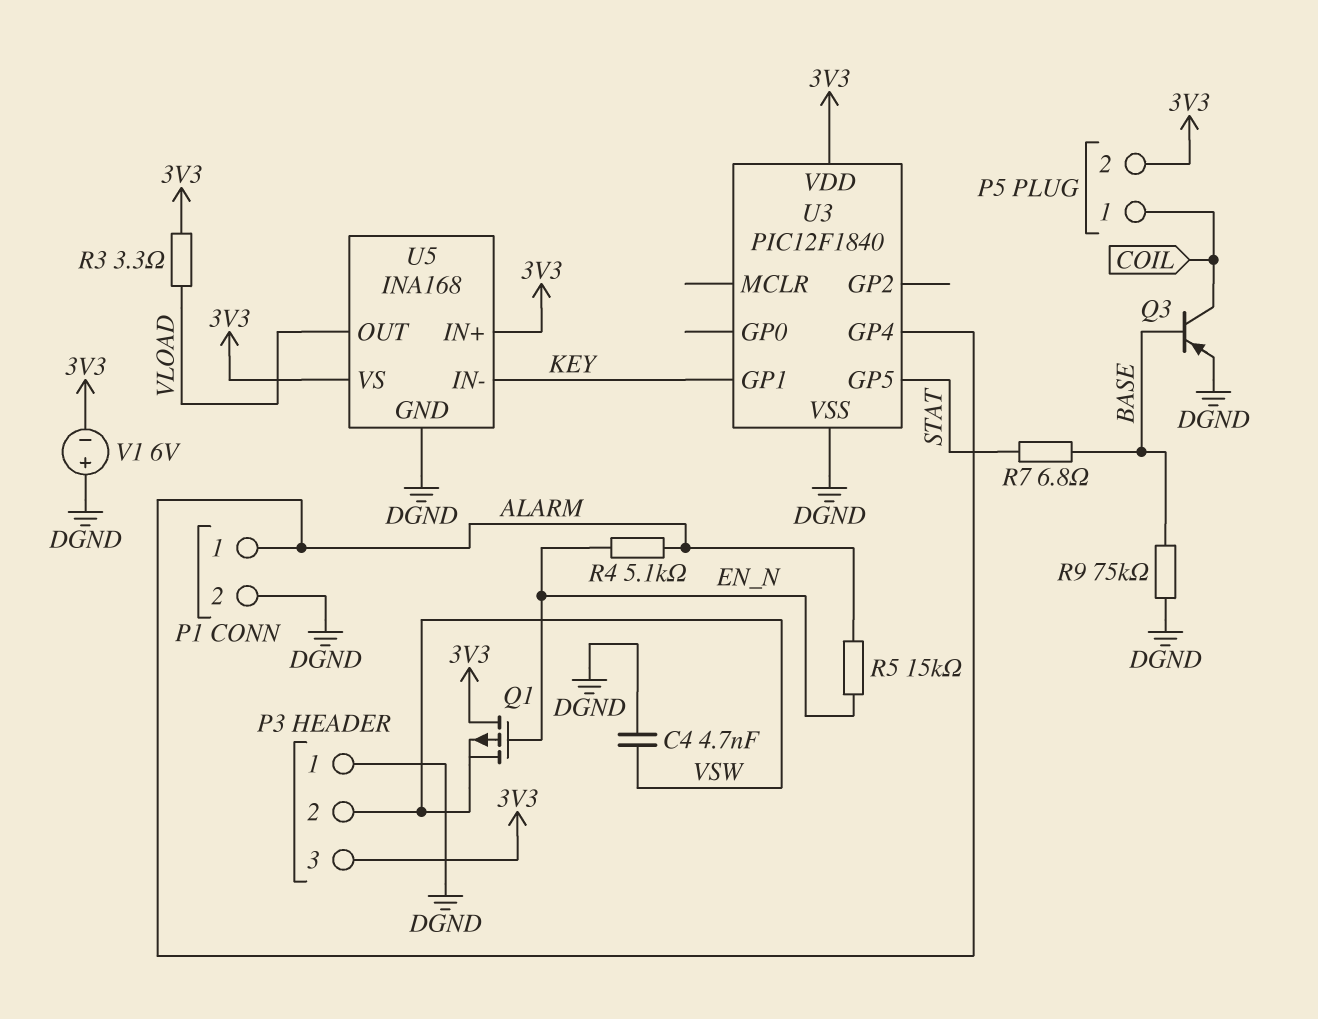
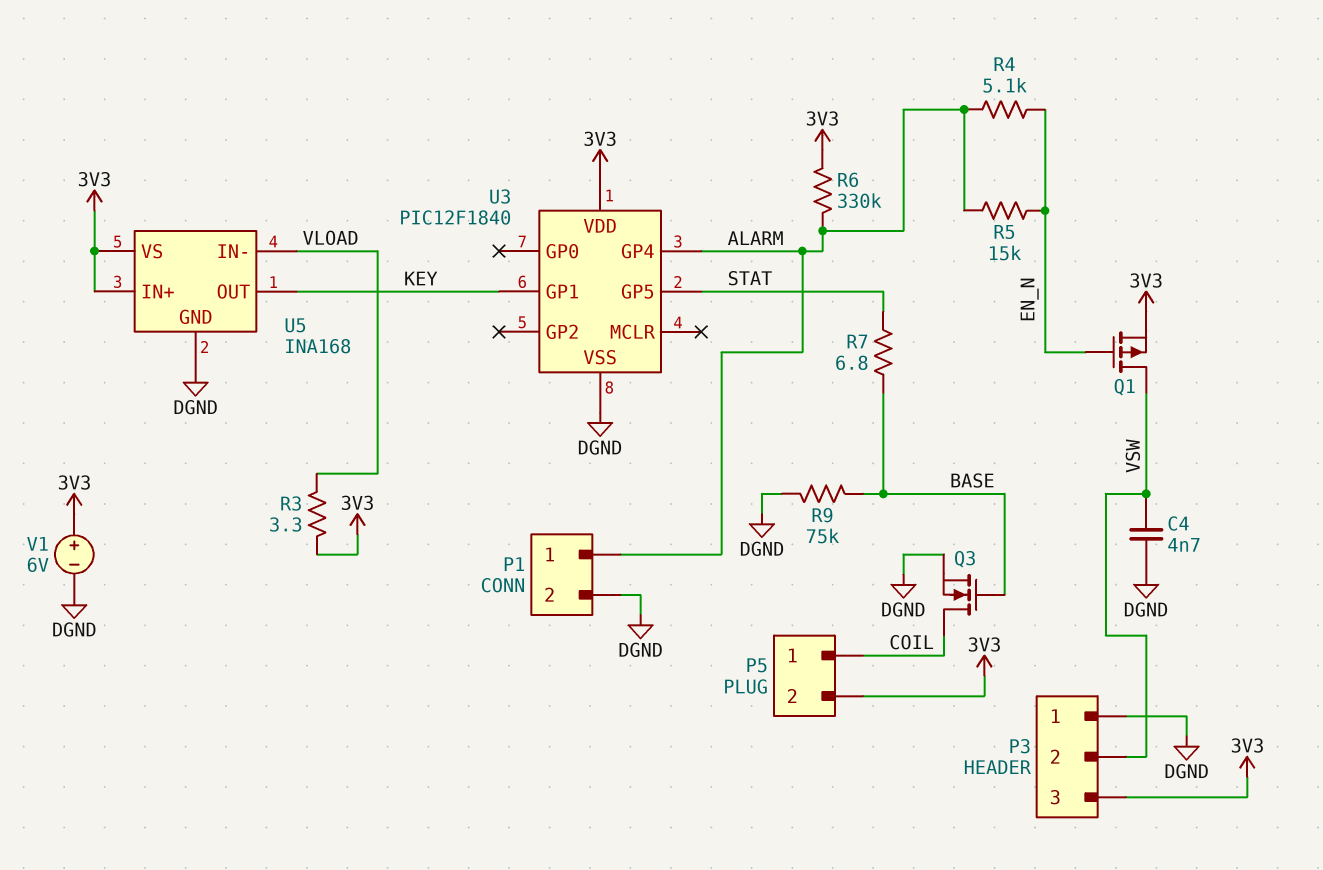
Q1: PMOS (G EN_N, D 3V3, S VSW) -> PMOS (G EN_N, D VSW, S 3V3)
Q3: PNP (B BASE, C COIL, E DGND) -> NMOS (G BASE, D COIL, S DGND)
R6: none -> 330k (3V3, ALARM)
U5 pin IN-: KEY -> VLOAD
U5 pin OUT: VLOAD -> KEY
V1: 6V (plus DGND, minus 3V3) -> 6V (plus 3V3, minus DGND)

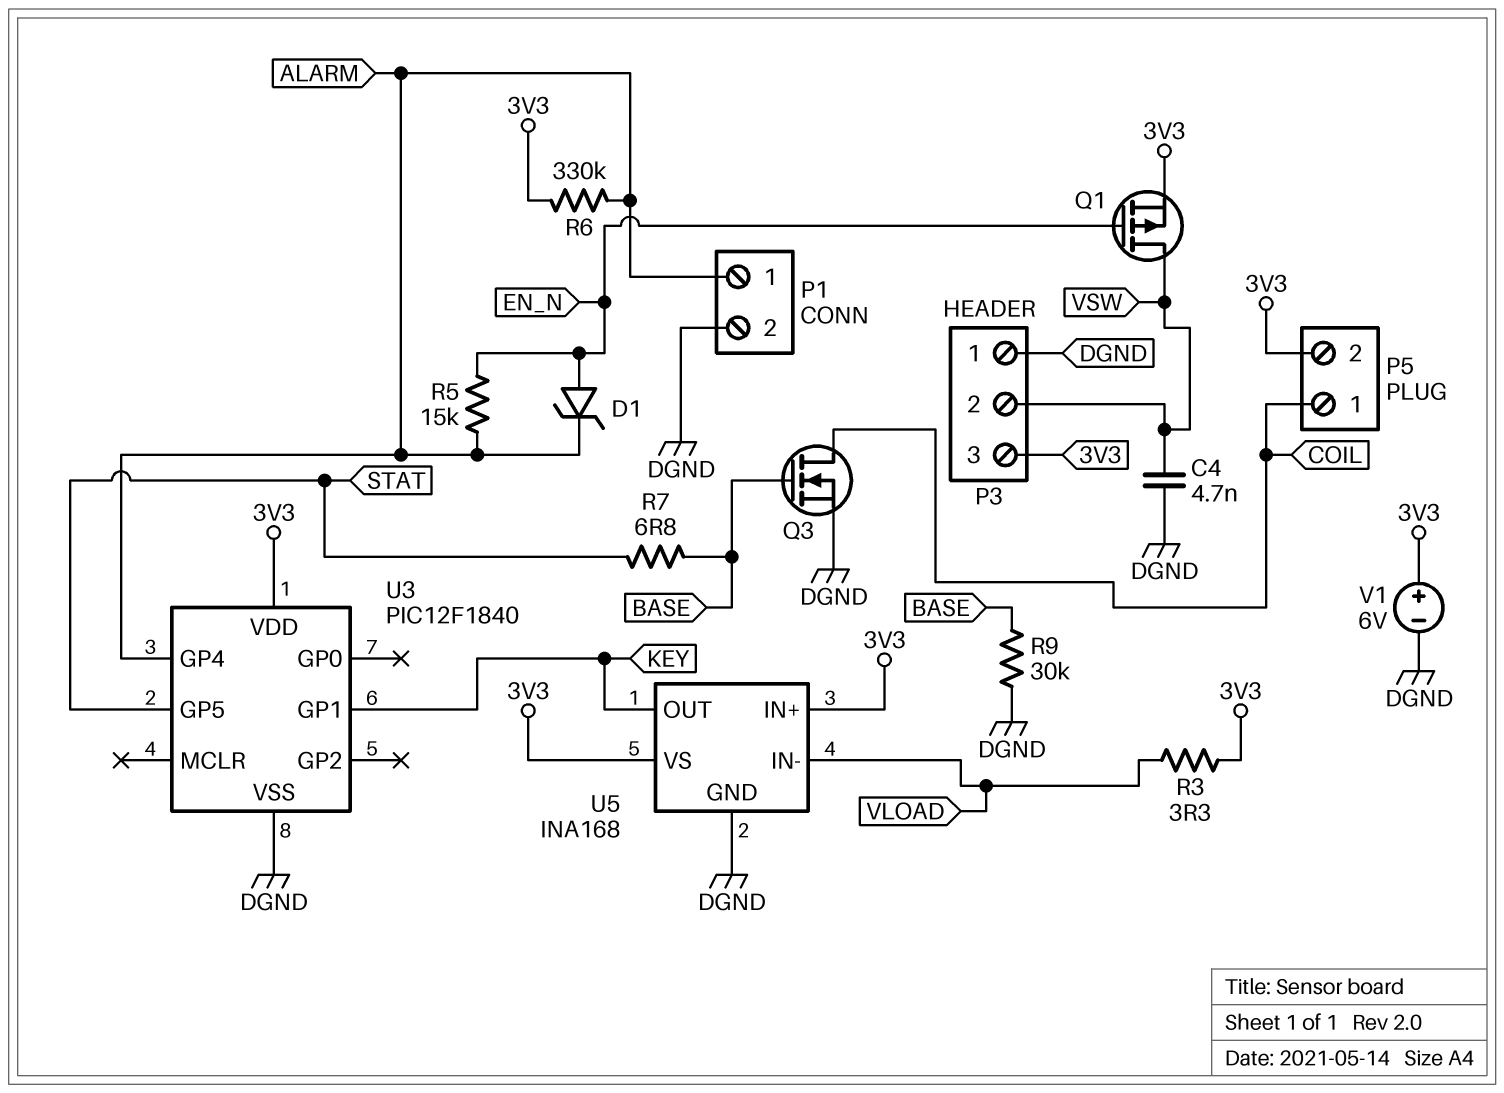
D1: none -> zener (A EN_N, K ALARM)
R4: 5.1k (ALARM, EN_N) -> none
R9: 75k (BASE, DGND) -> 30k (BASE, DGND)

